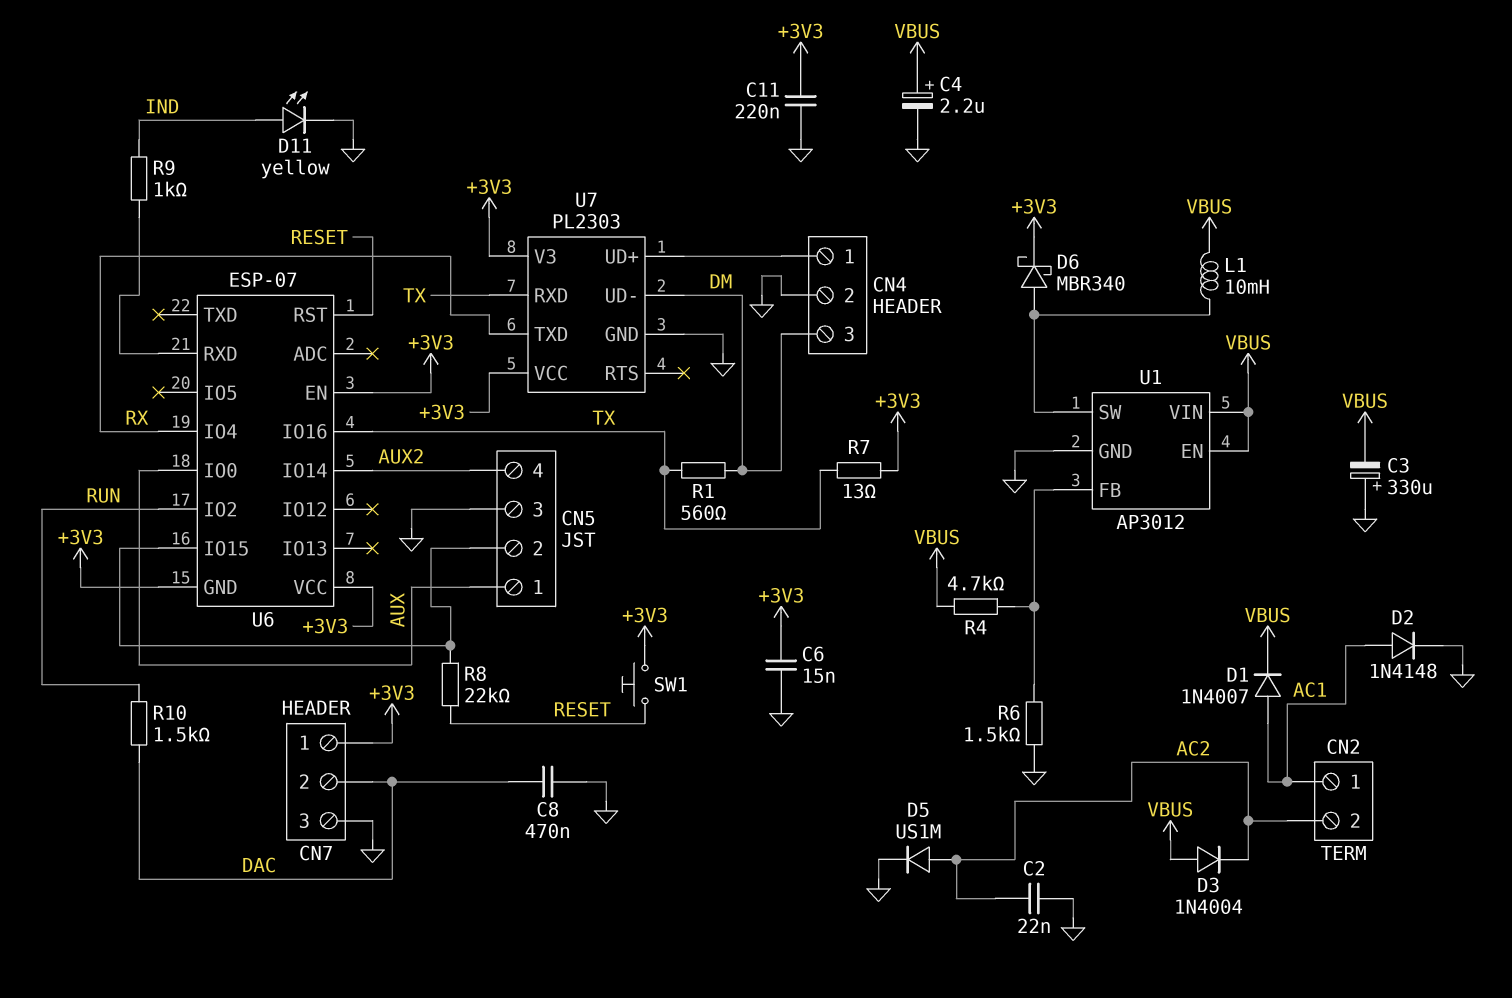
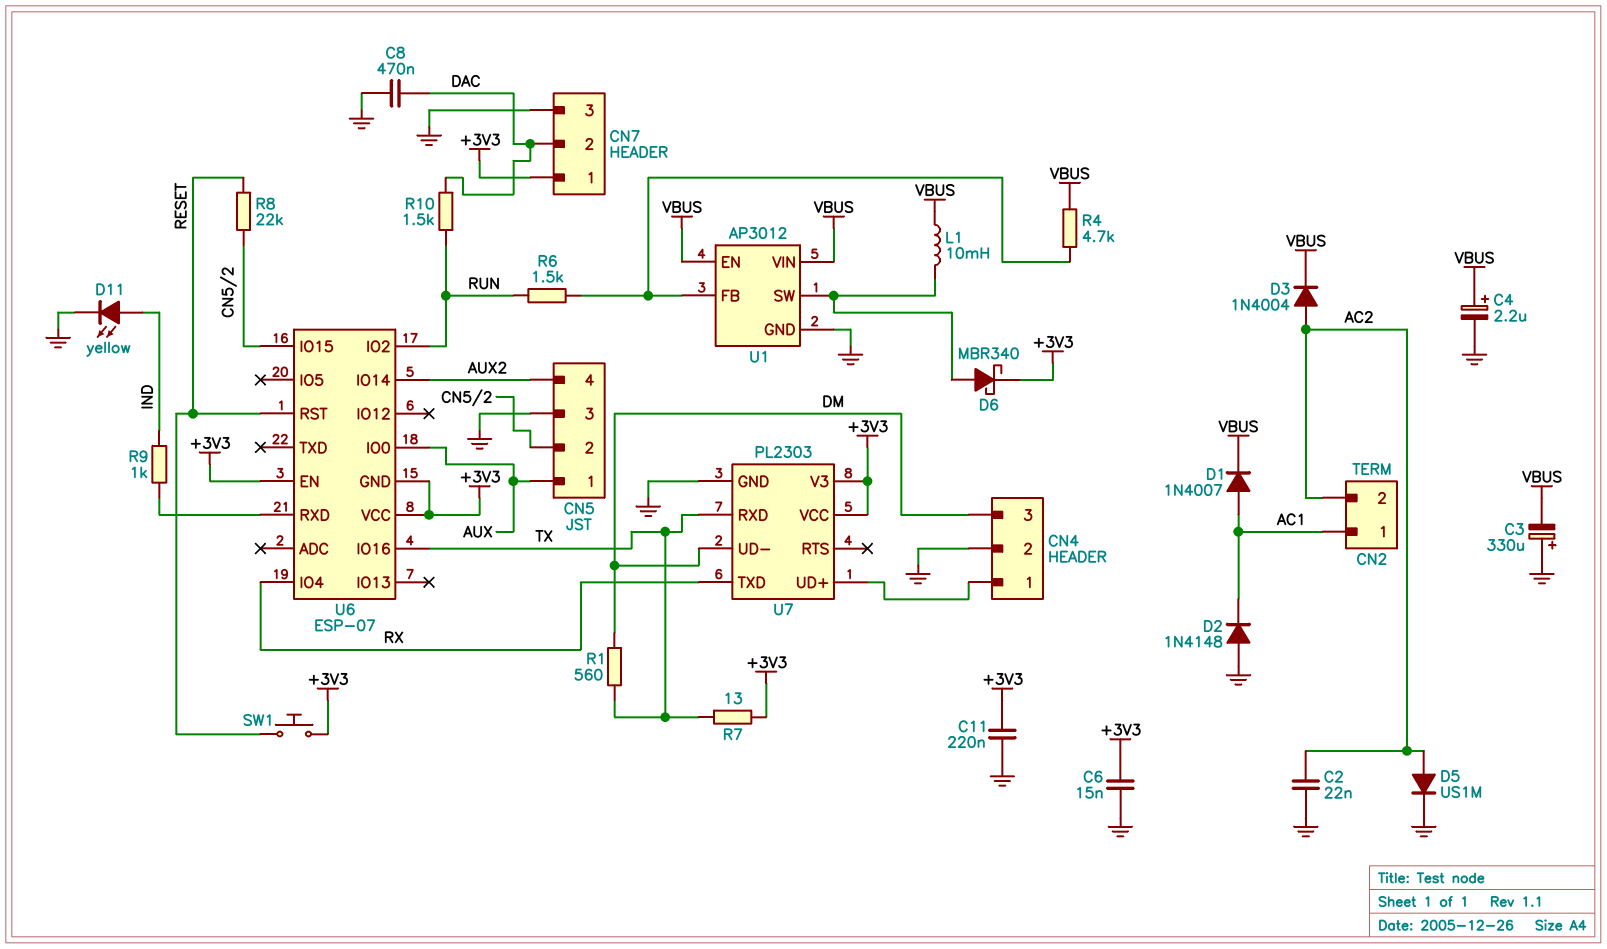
D2: diode 1N4148 (A AC1, K GND) -> diode 1N4148 (A GND, K AC1)
D3: diode 1N4004 (A VBUS, K AC2) -> diode 1N4004 (A AC2, K VBUS)
R6: 1.5k (GND, U1/FB) -> 1.5k (RUN, U1/FB)

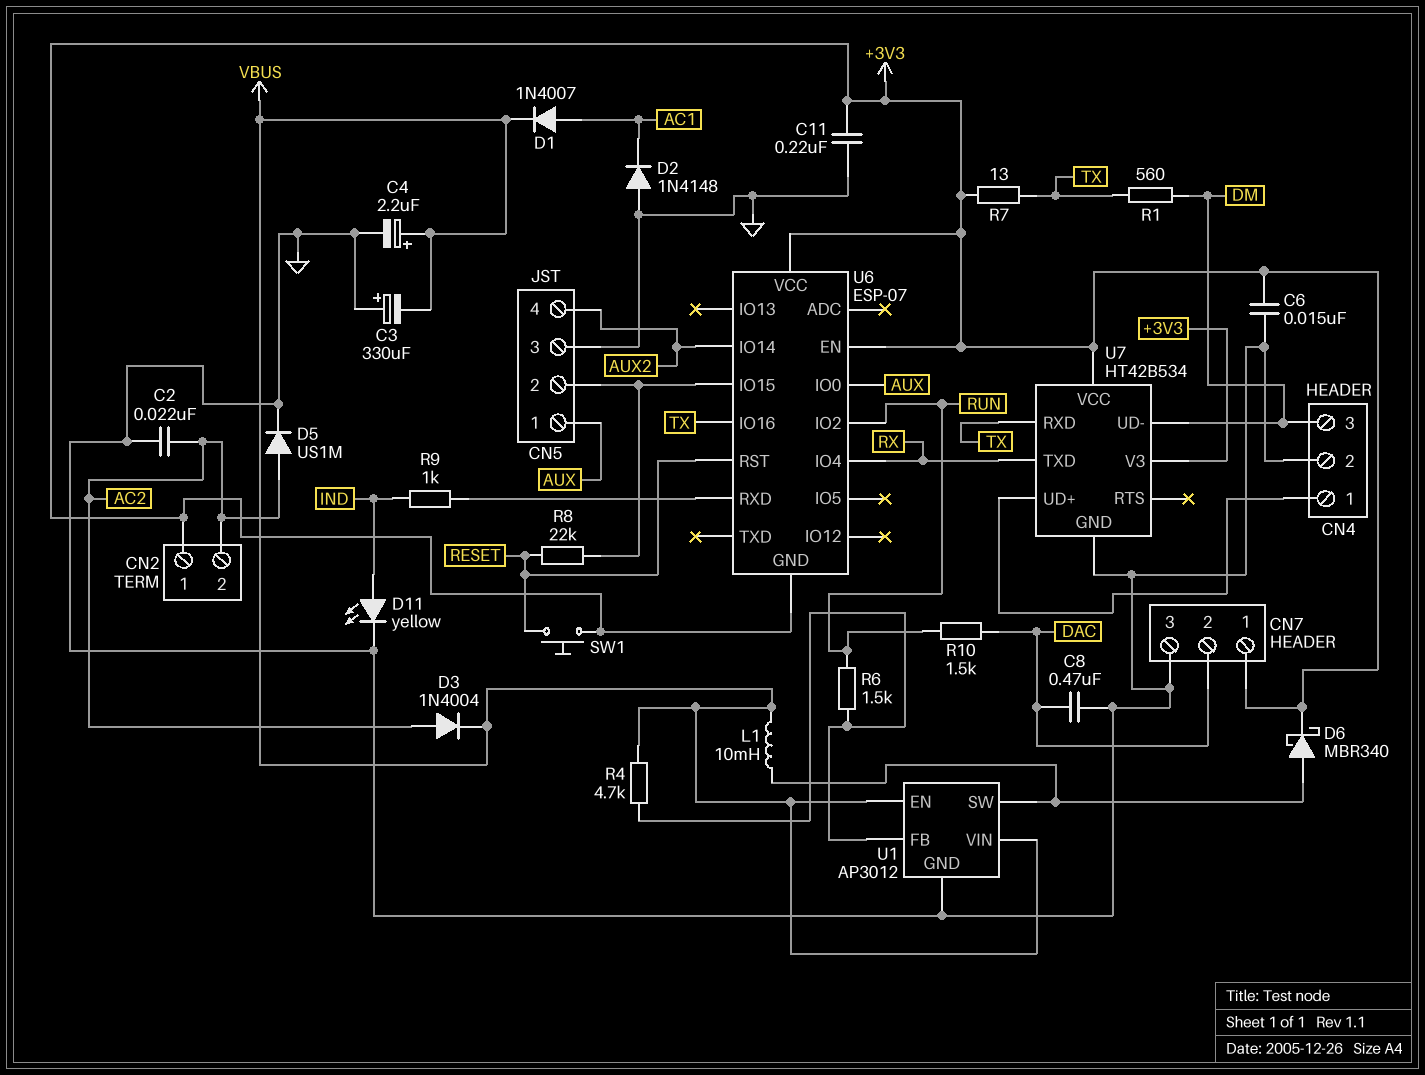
CN2 pin 1: AC1 -> +3V3
U7: PL2303 -> HT42B534

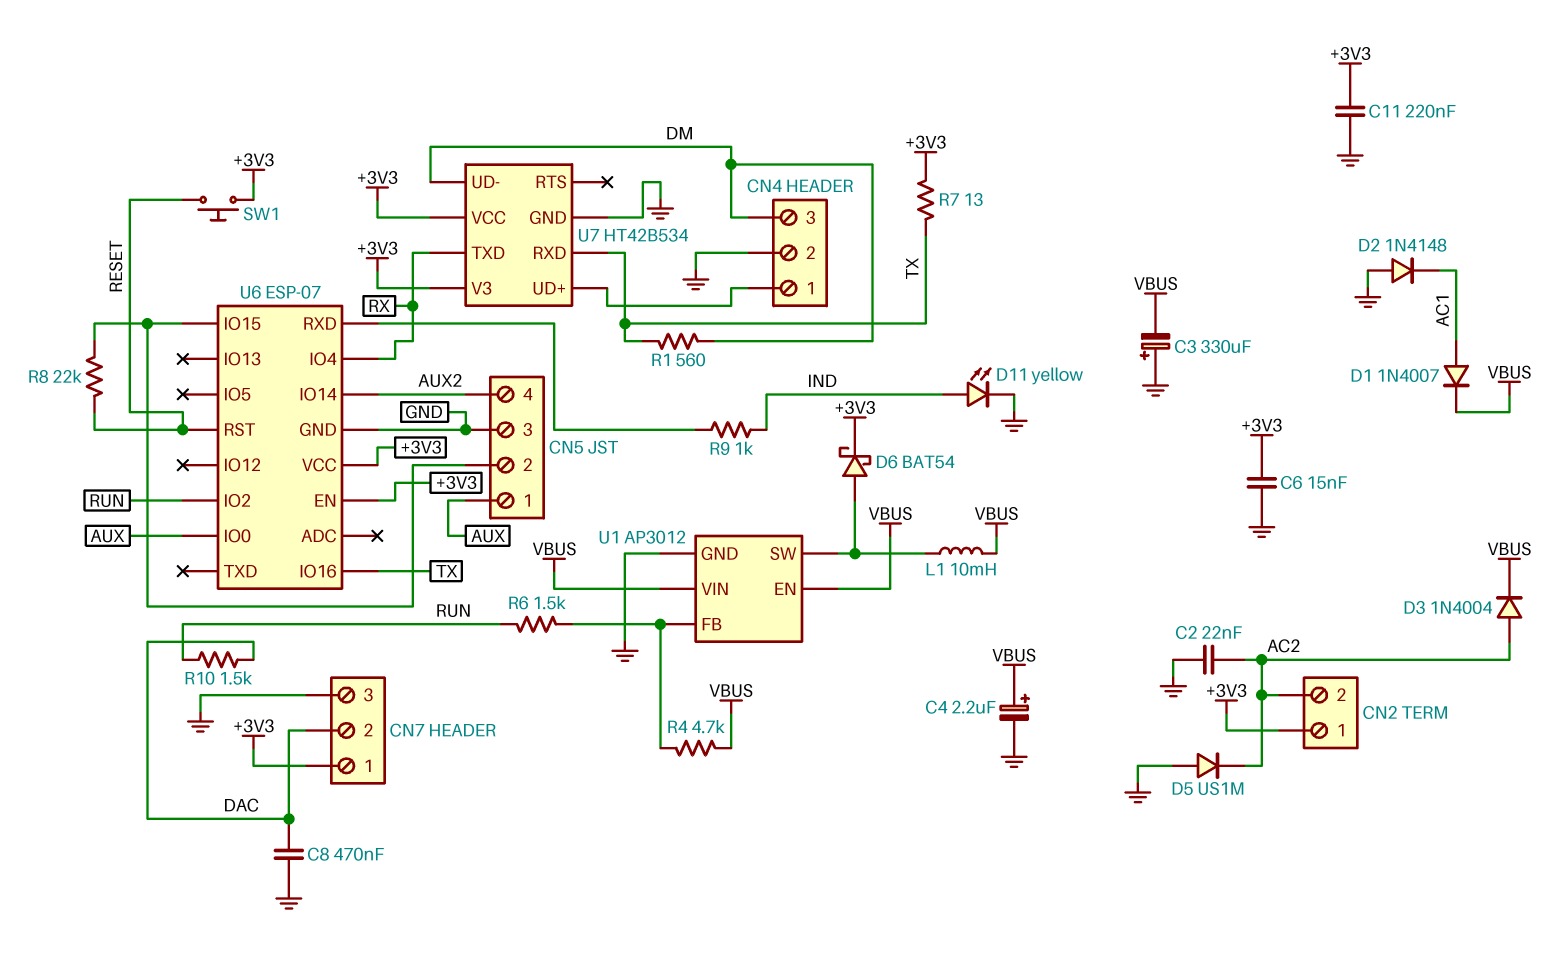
D5: diode US1M (A AC2, K GND) -> diode US1M (A GND, K AC2)
D6: schottky MBR340 (A U1/SW, K +3V3) -> schottky BAT54 (A U1/SW, K +3V3)
U6 pin GND: +3V3 -> GND

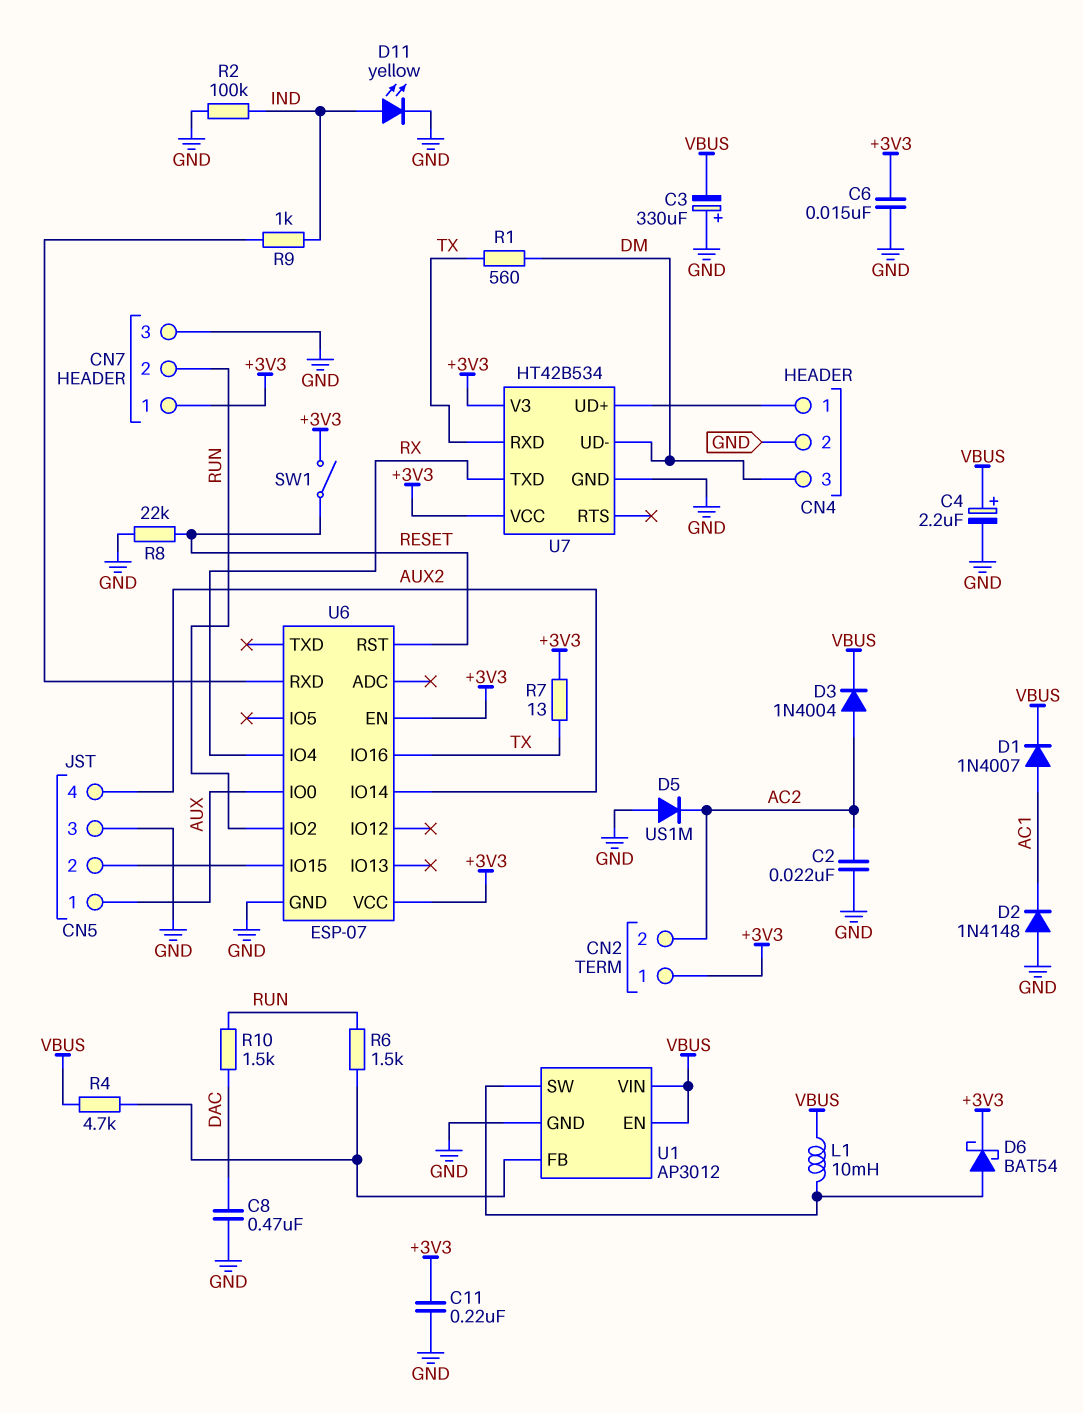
CN7 pin 2: DAC -> RUN
R2: none -> 100k (GND, IND)
R8: 22k (CN5/2, RESET) -> 22k (GND, RESET)
SW1: button (+3V3, RESET) -> switch (+3V3, RESET)

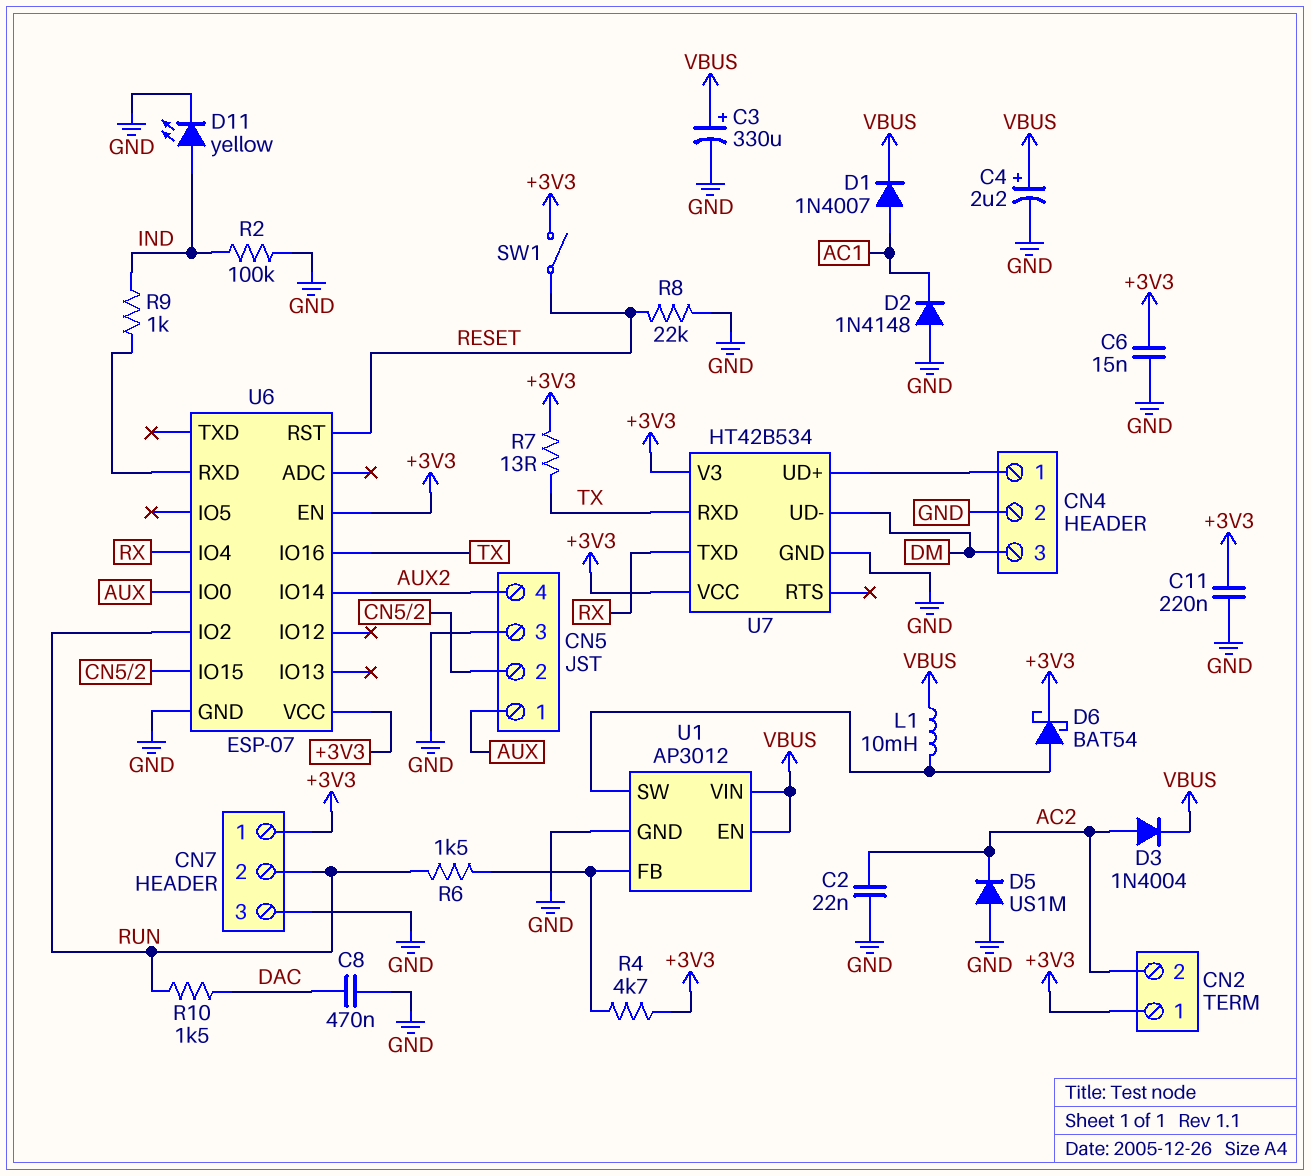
C3: 330uF (plus GND, minus VBUS) -> 330uF (plus VBUS, minus GND)
R1: 560 (DM, TX) -> none
R4: 4.7k (U1/FB, VBUS) -> 4.7k (+3V3, U1/FB)

